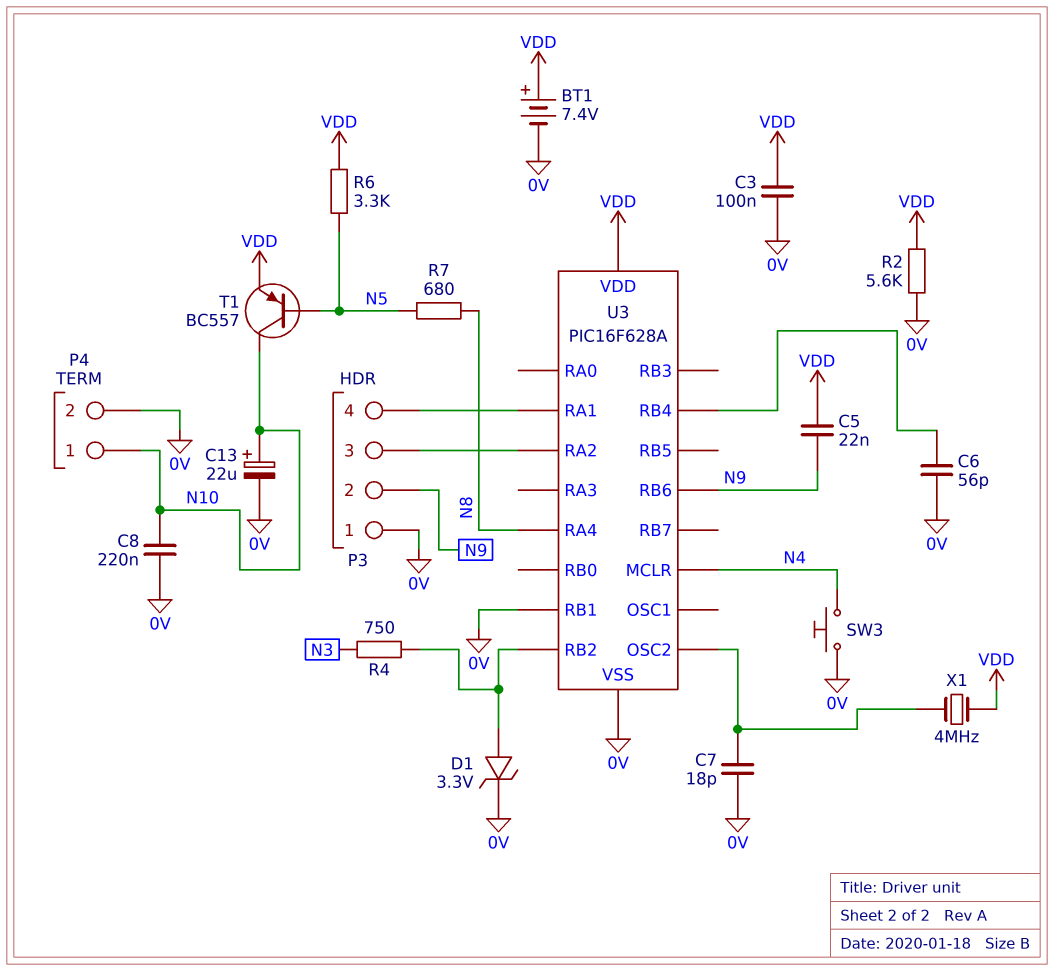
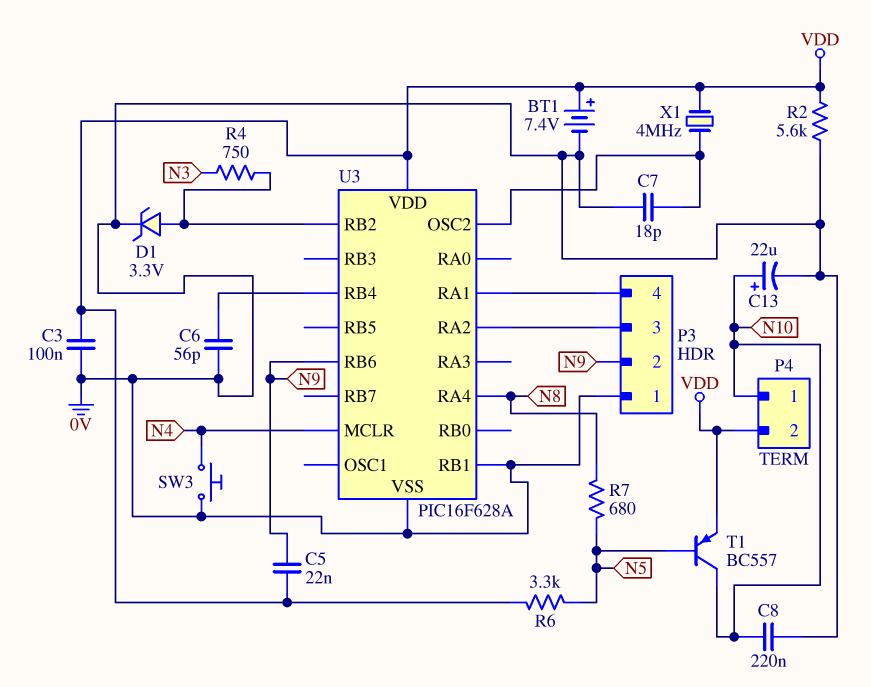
P4 pin 2: 0V -> VDD

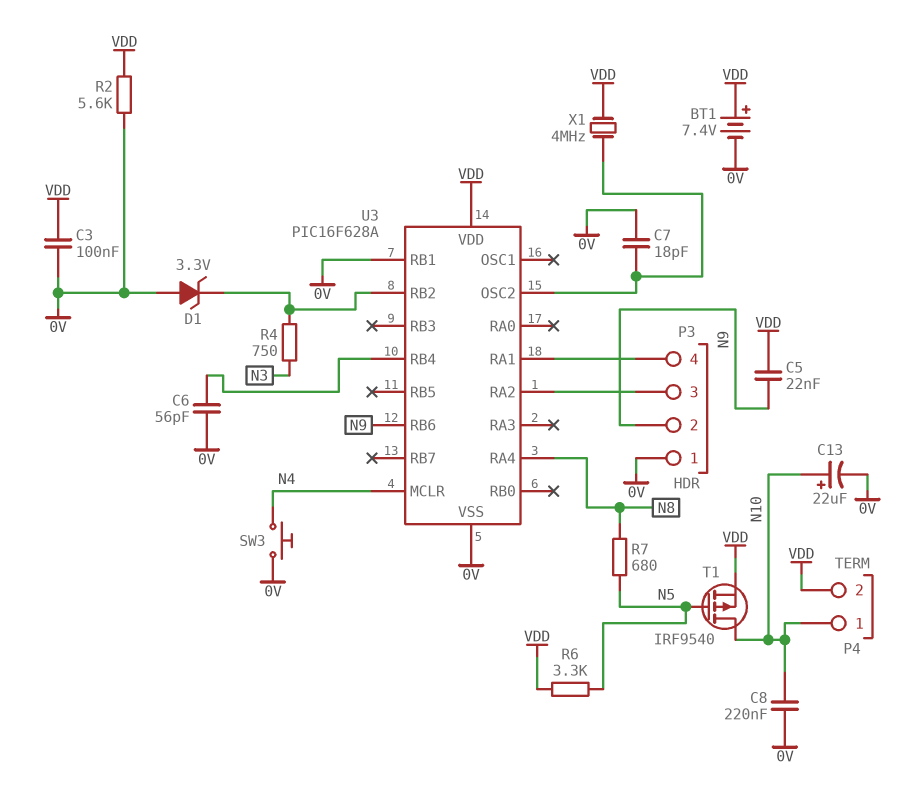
D1: zener 3.3V (A U3/RB2, K 0V) -> zener 3.3V (A 0V, K U3/RB2)
T1: PNP BC557 (B N5, C N10, E VDD) -> PMOS IRF9540 (G N5, D N10, S VDD)

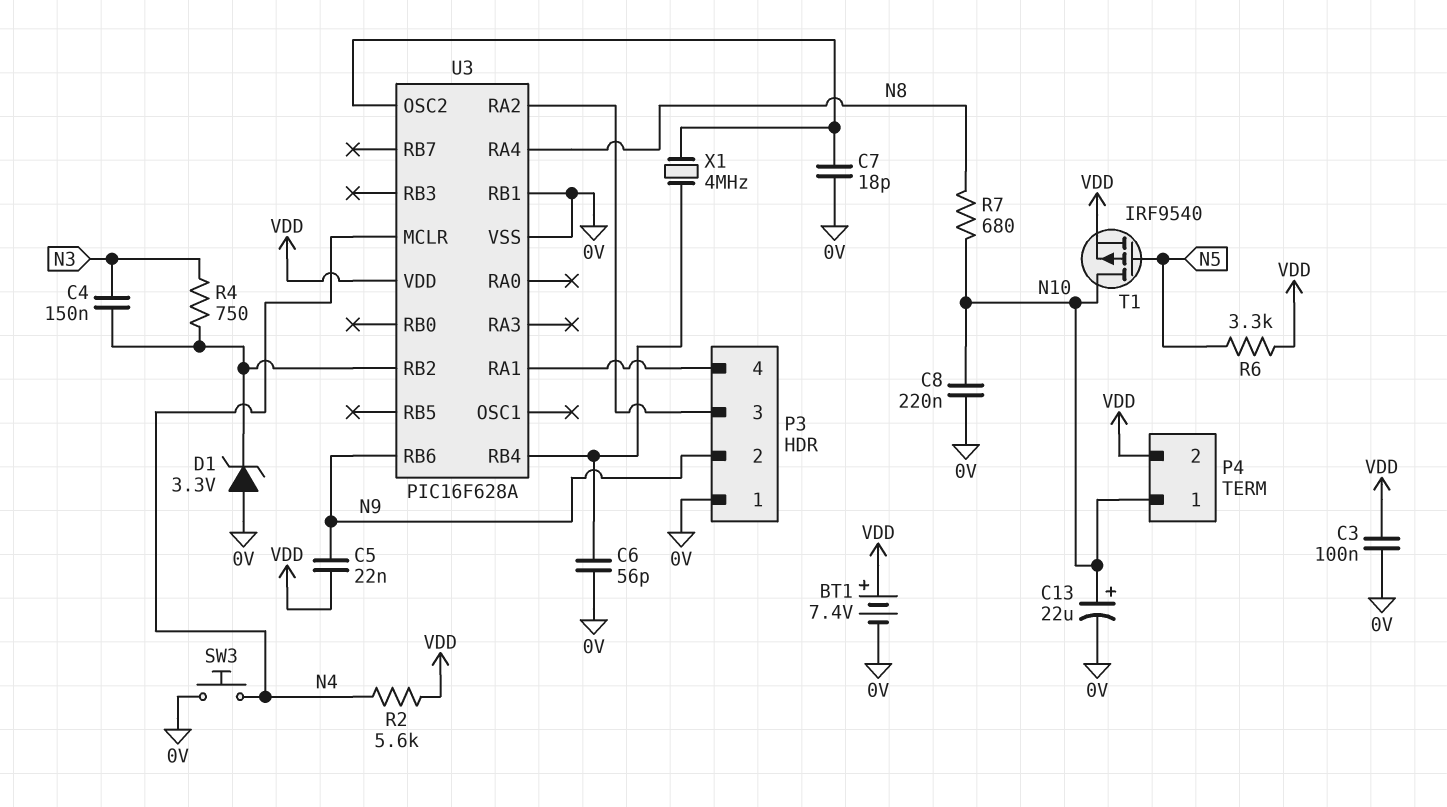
C4: none -> 150nF (N3, U3/RB2)
R2: 5.6k (0V, VDD) -> 5.6k (N4, VDD)
R7: 680 (N5, N8) -> 680 (N8, N10)
X1: 4MHz (U3/OSC2, VDD) -> 4MHz (U3/OSC2, U3/RB4)

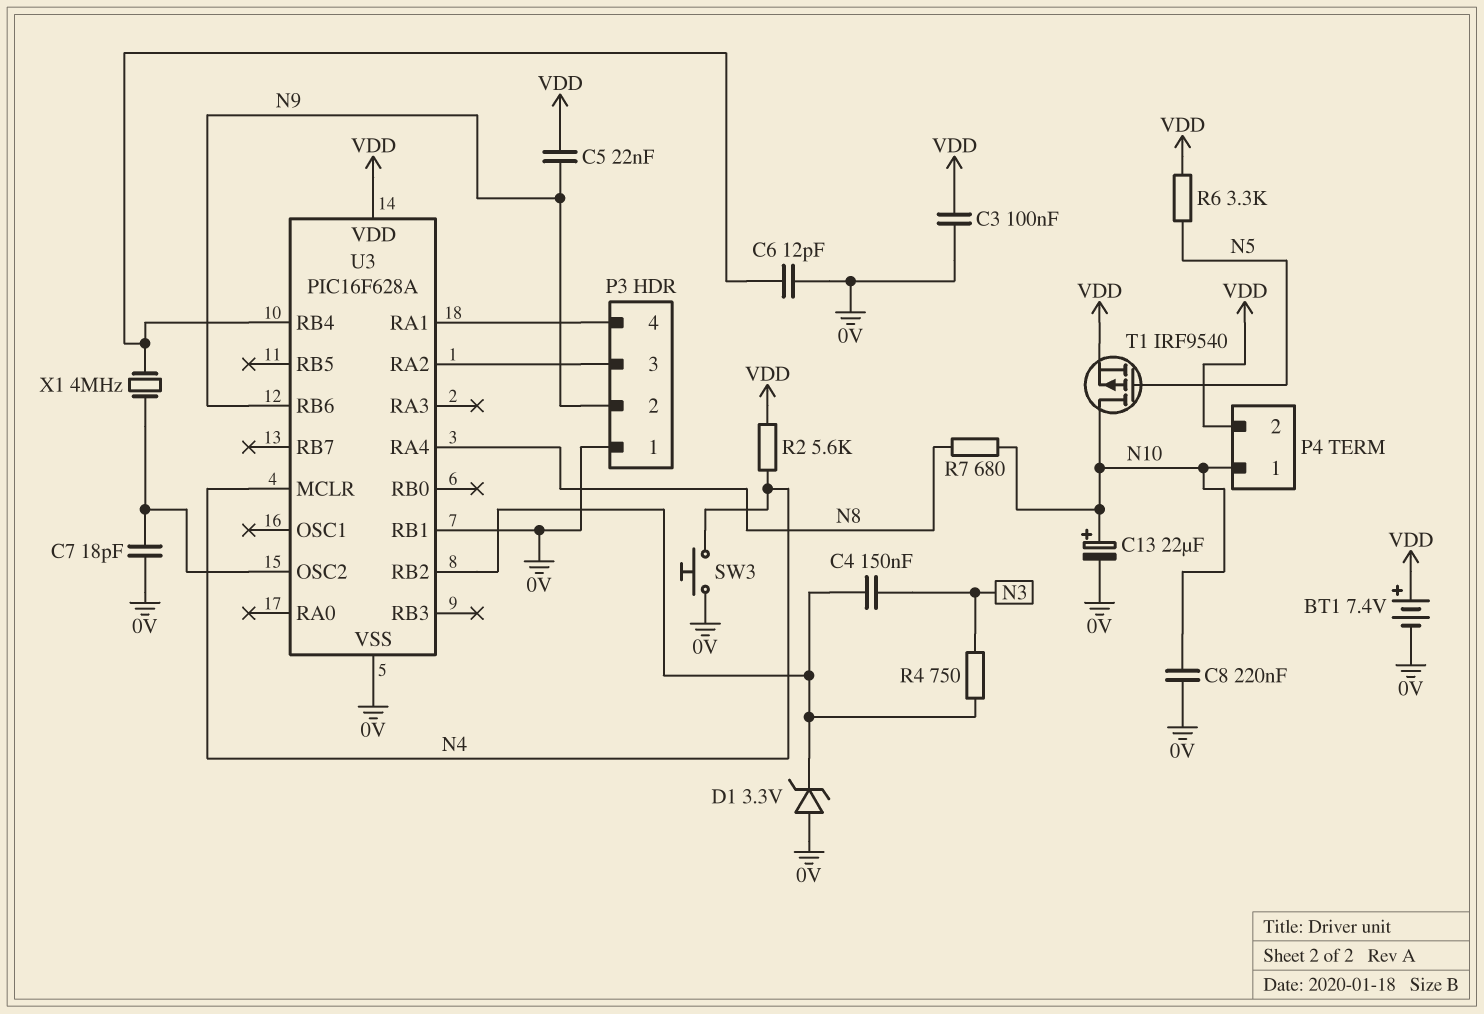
C6: 56pF (0V, U3/RB4) -> 12pF (0V, U3/RB4)

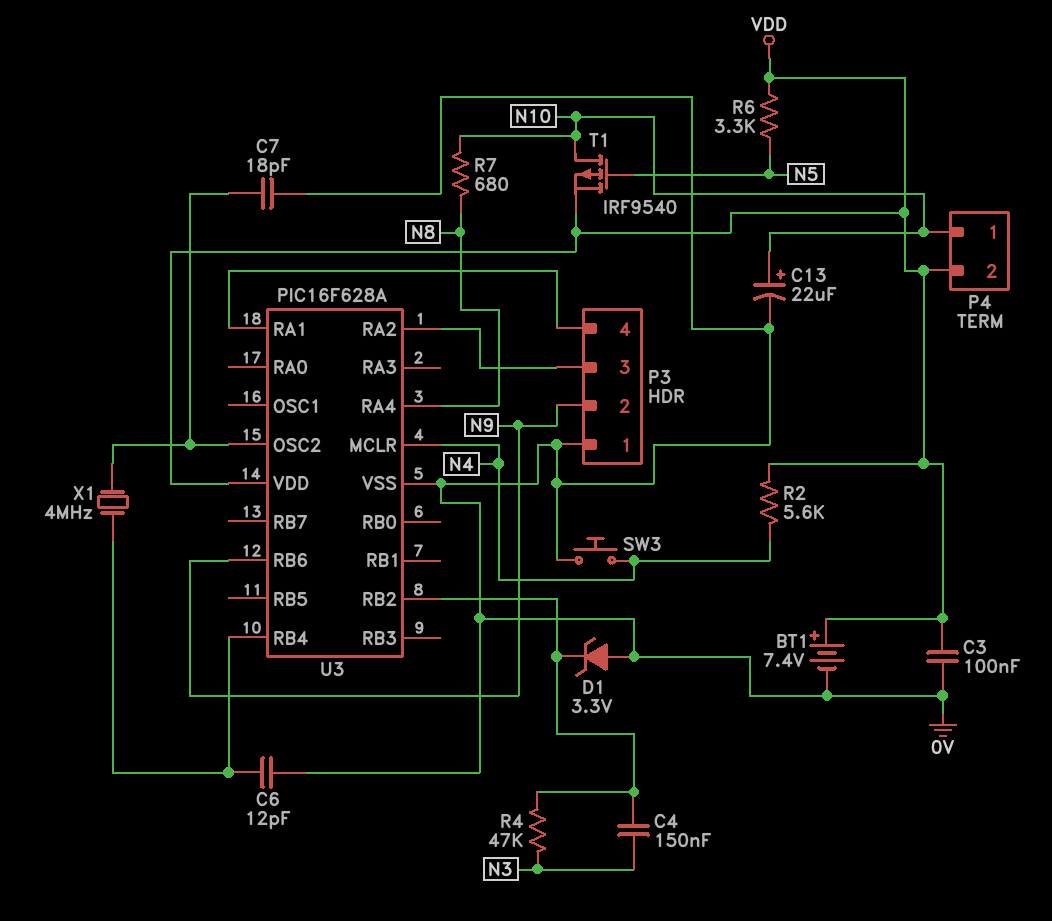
C5: 22nF (N9, VDD) -> none
C8: 220nF (0V, N10) -> none
R4: 750 (N3, U3/RB2) -> 47k (N3, U3/RB2)
U3 pin RB1: 0V -> none

